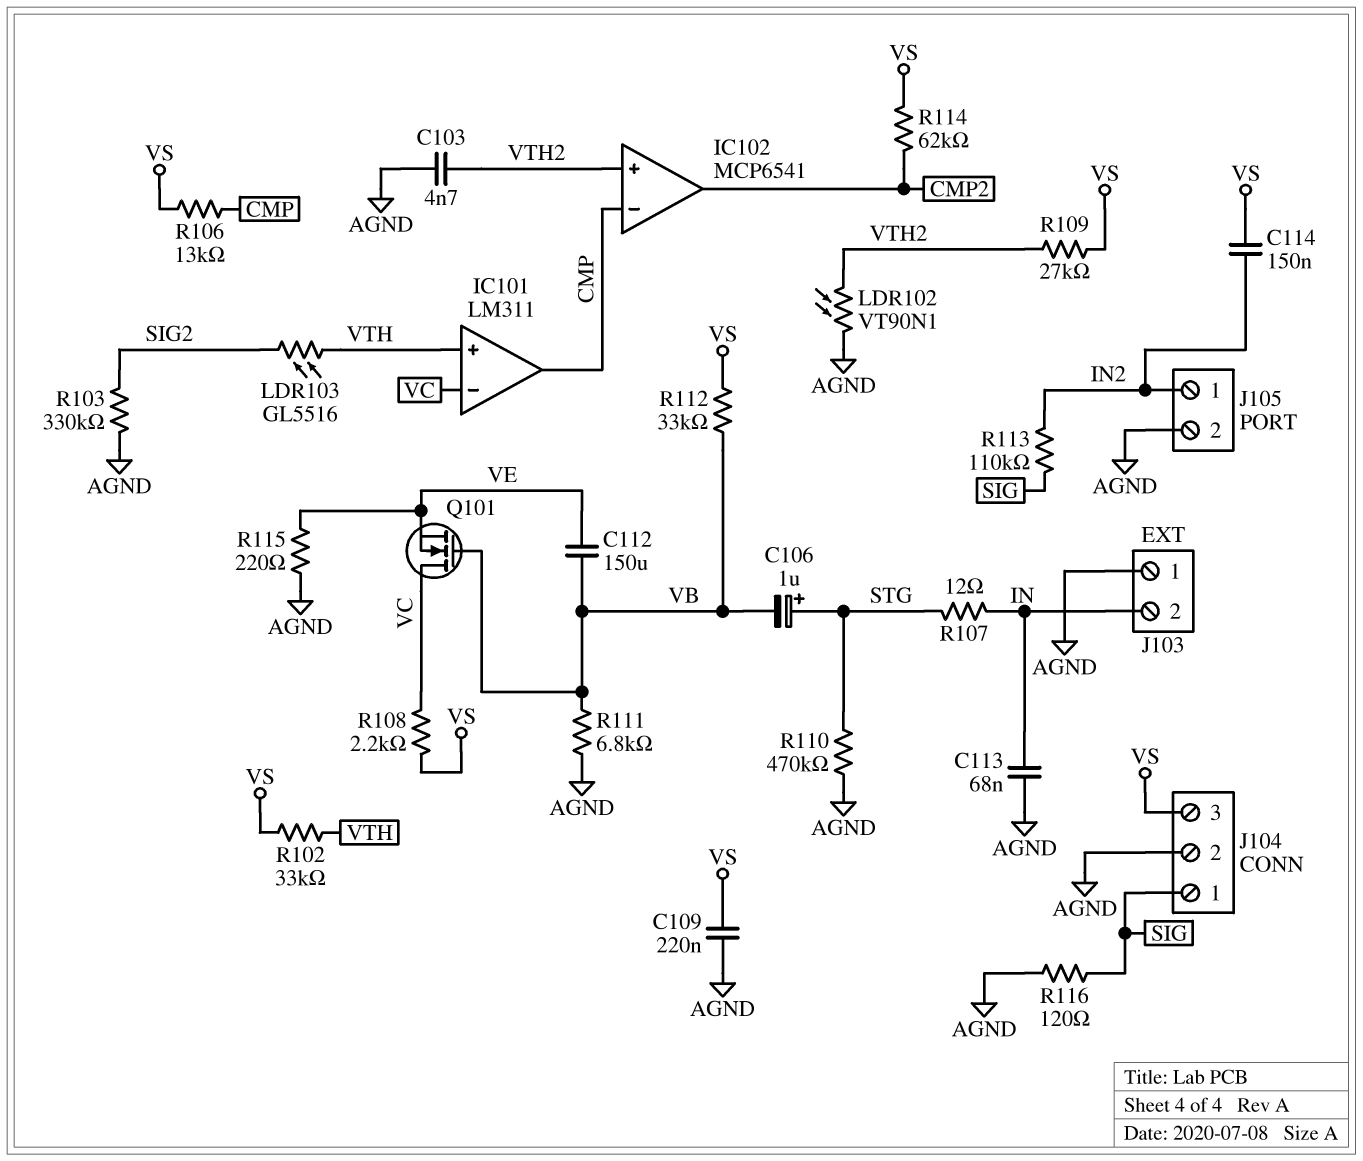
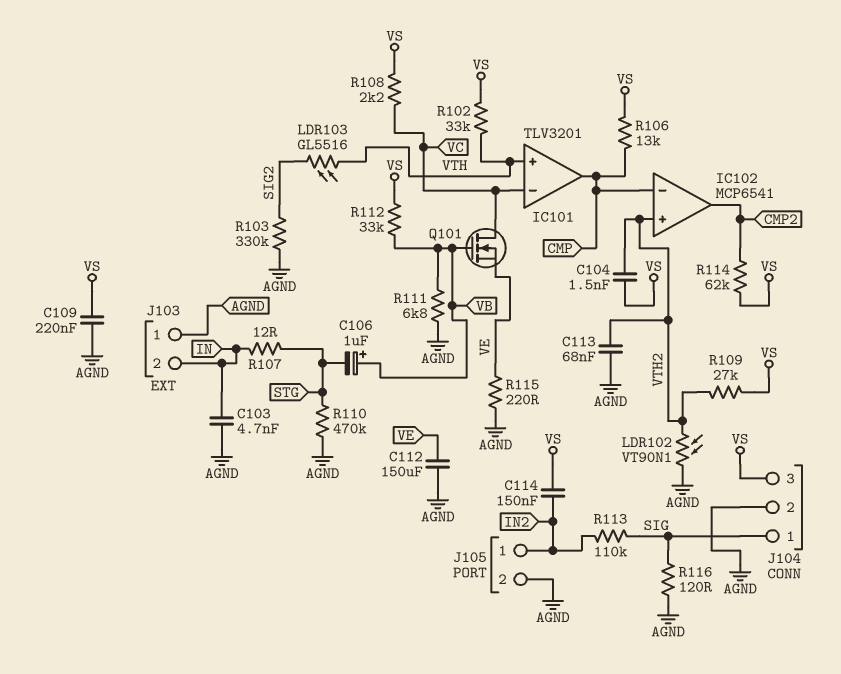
C103: 4.7nF (AGND, VTH2) -> 4.7nF (AGND, IN)
C104: none -> 1.5nF (VS, VTH2)
C106: 1uF (plus STG, minus VB) -> 1uF (plus VB, minus STG)
C112: 150uF (VB, VE) -> 150uF (AGND, VE)
C113: 68nF (AGND, IN) -> 68nF (AGND, VTH2)
IC101: LM311 -> TLV3201

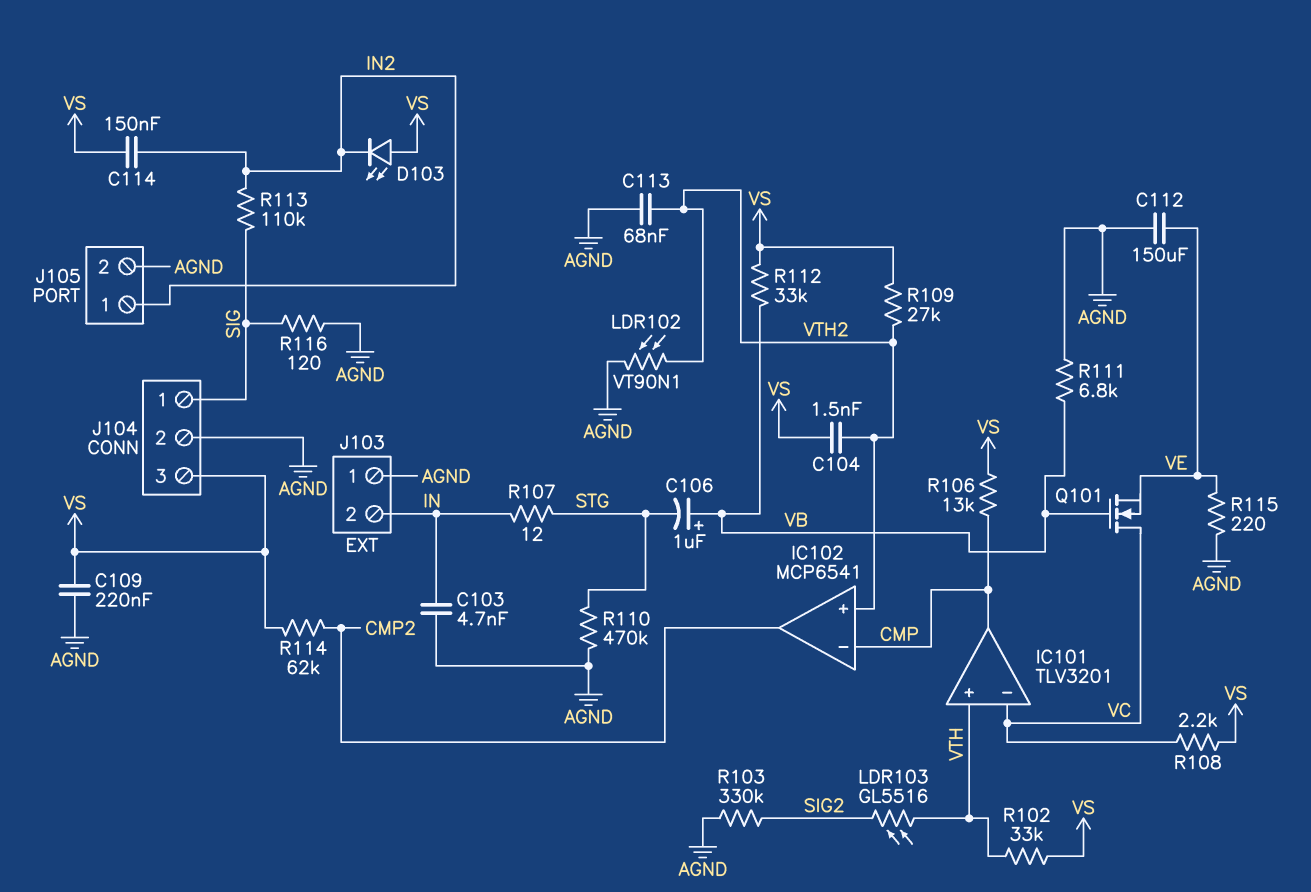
D103: none -> LED (A VS, K IN2)

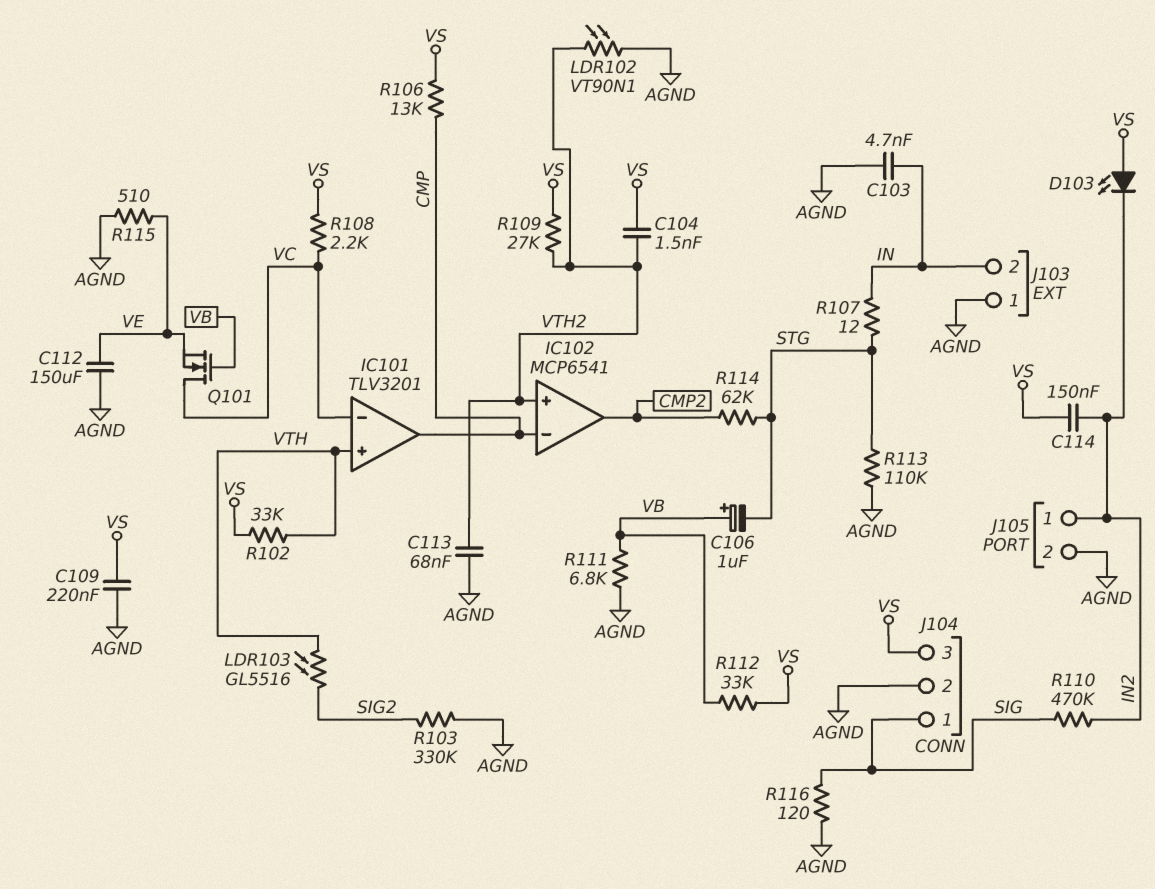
R110: 470k (AGND, STG) -> 470k (IN2, SIG)
R113: 110k (IN2, SIG) -> 110k (AGND, STG)
R114: 62k (CMP2, VS) -> 62k (CMP2, STG)
R115: 220 (AGND, VE) -> 510 (AGND, VE)

